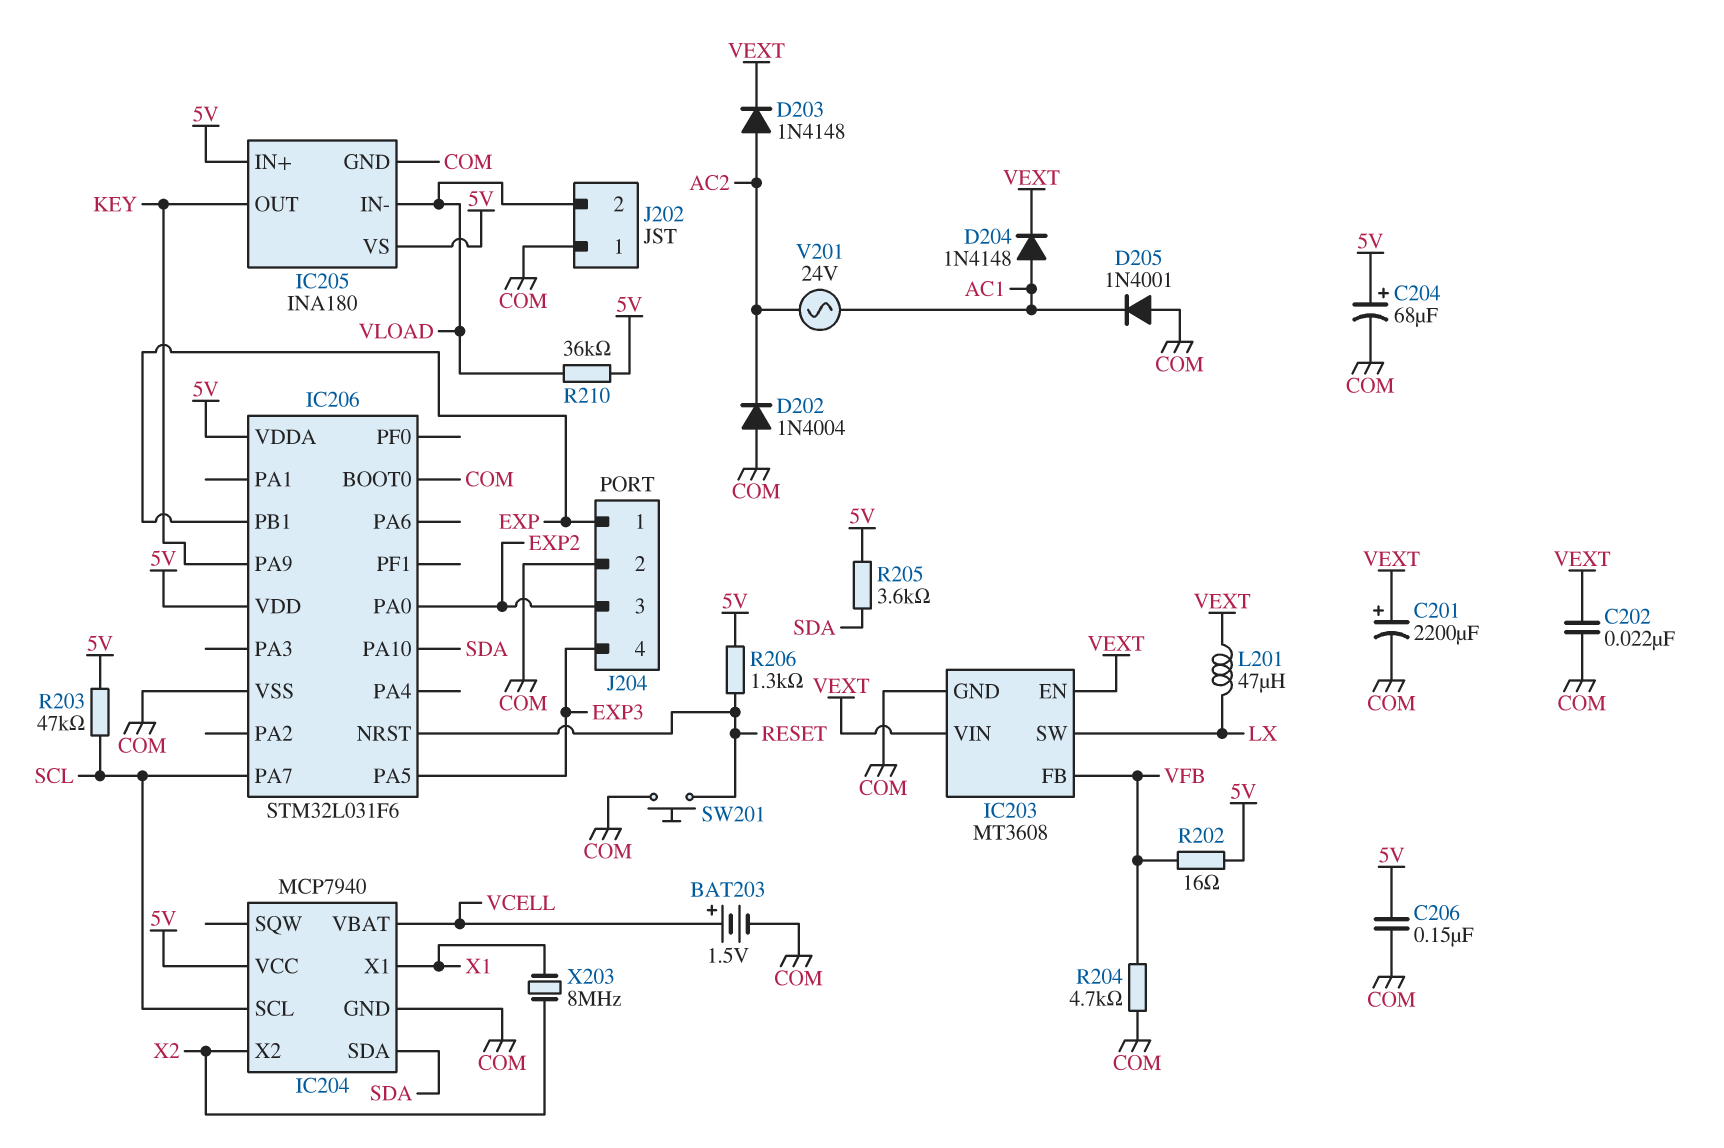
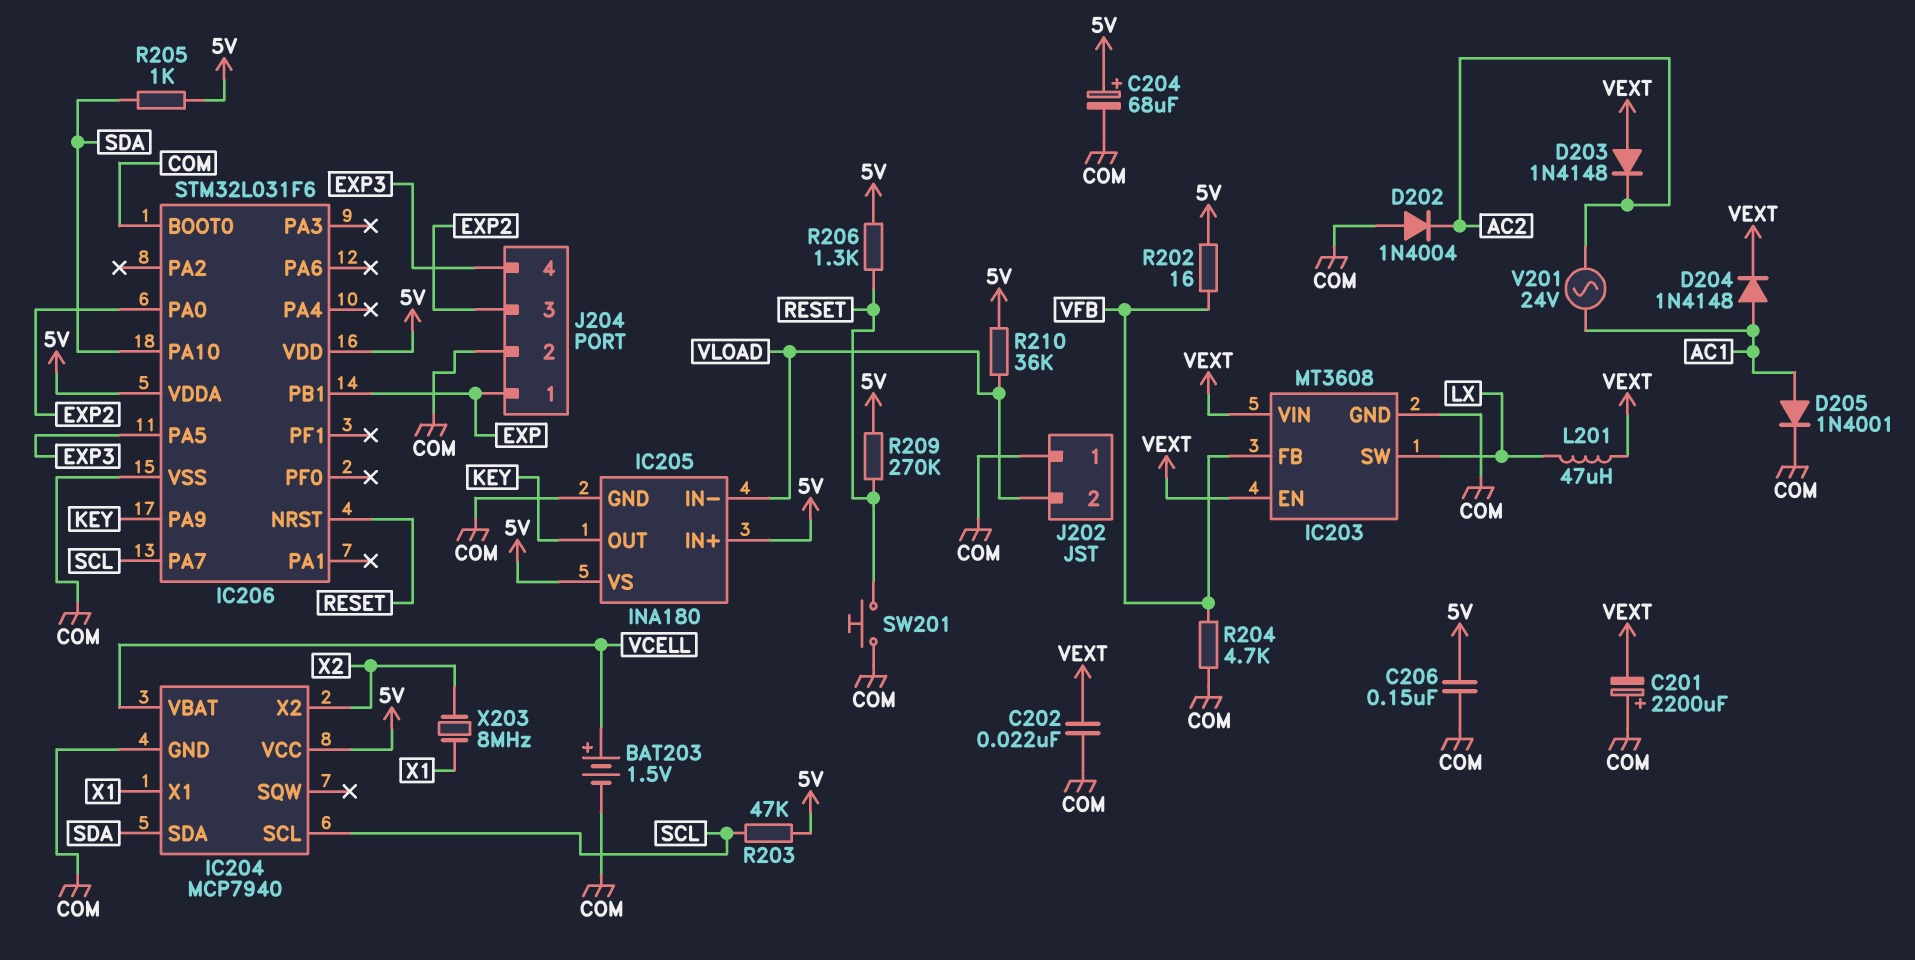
C201: 2200uF (plus VEXT, minus COM) -> 2200uF (plus COM, minus VEXT)
D203: diode 1N4148 (A AC2, K VEXT) -> diode 1N4148 (A VEXT, K AC2)
D205: diode 1N4001 (A COM, K AC1) -> diode 1N4001 (A AC1, K COM)
R205: 3.6k (5V, SDA) -> 1k (5V, SDA)
R209: none -> 270k (5V, RESET)

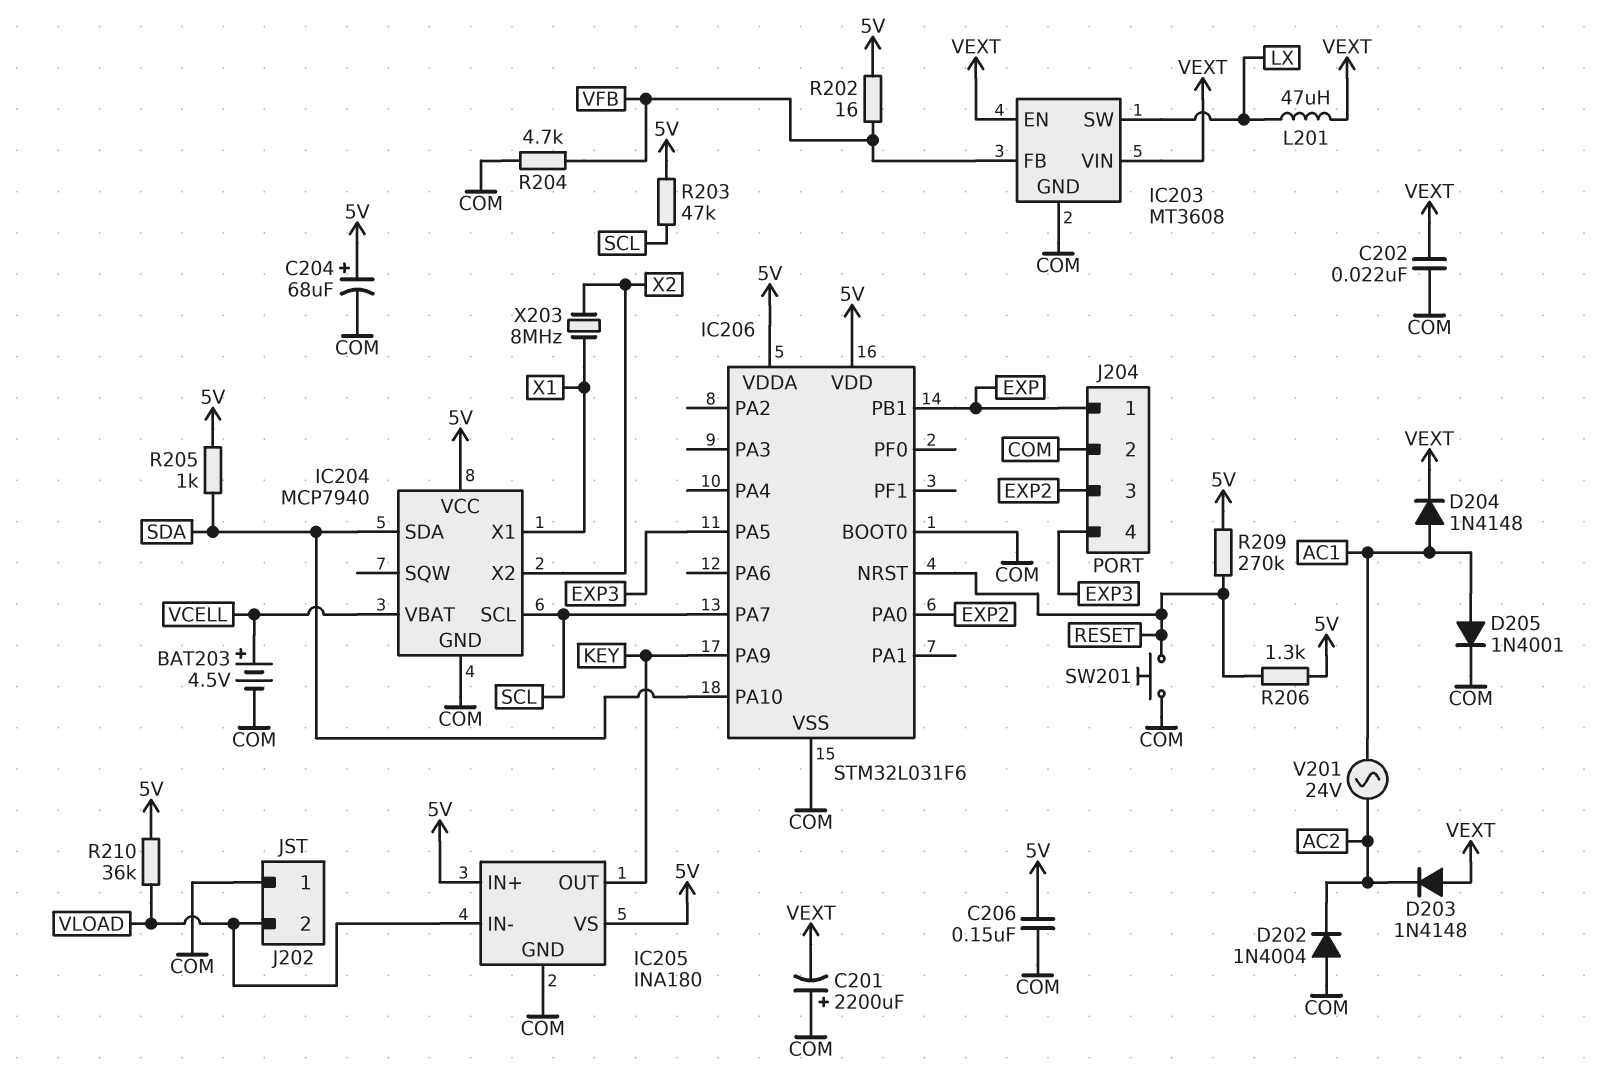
BAT203: 1.5V (plus VCELL, minus COM) -> 4.5V (plus VCELL, minus COM)

